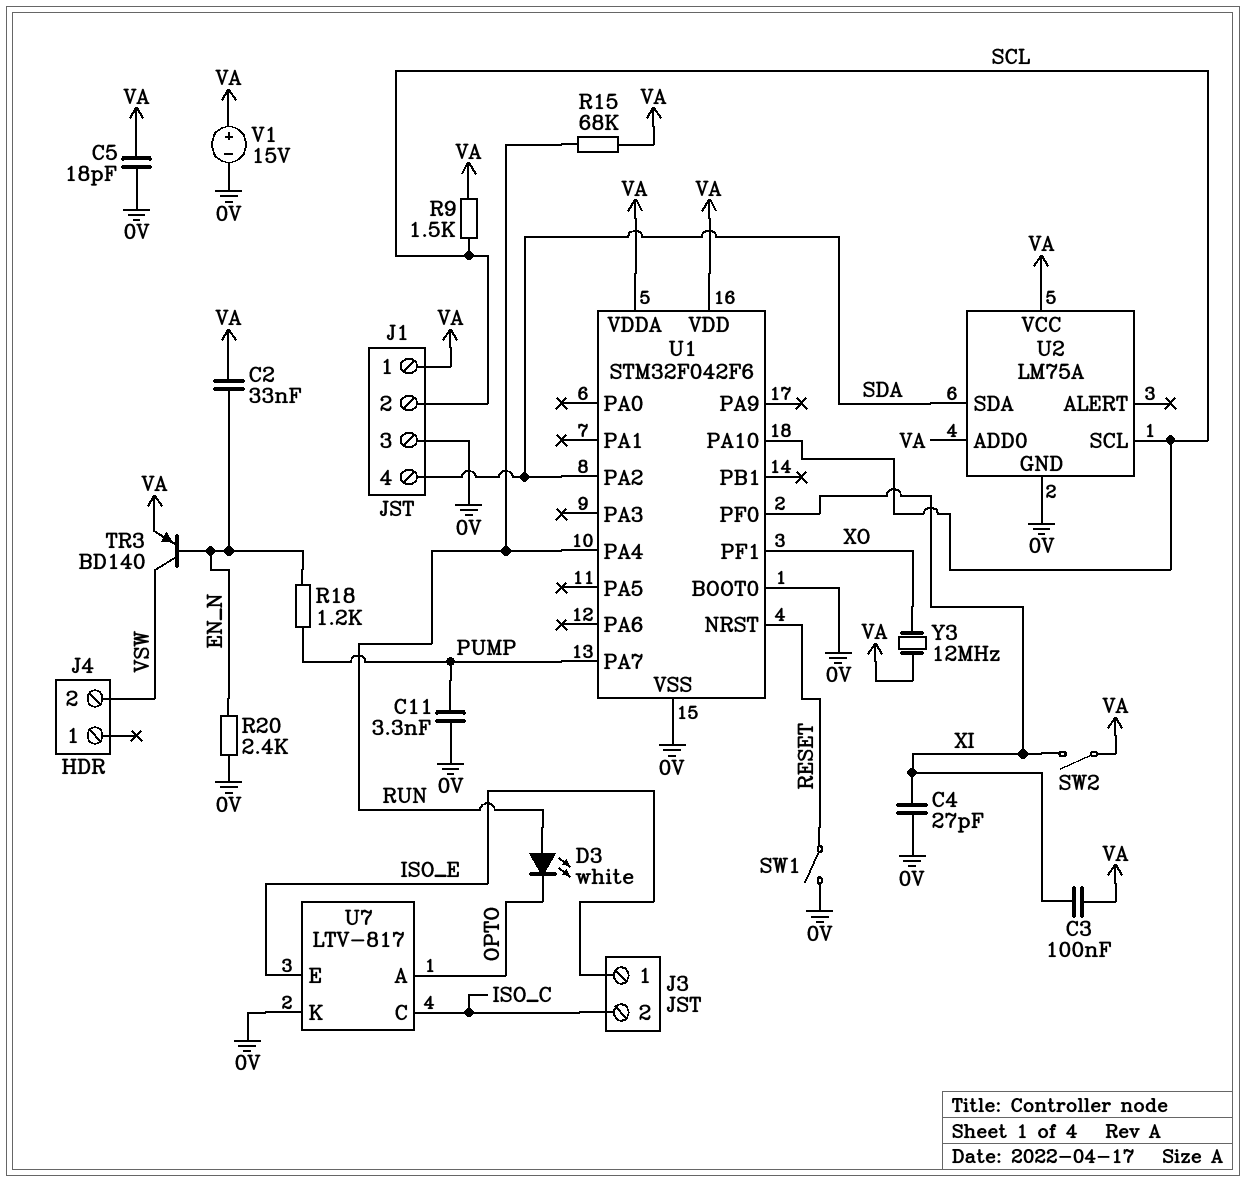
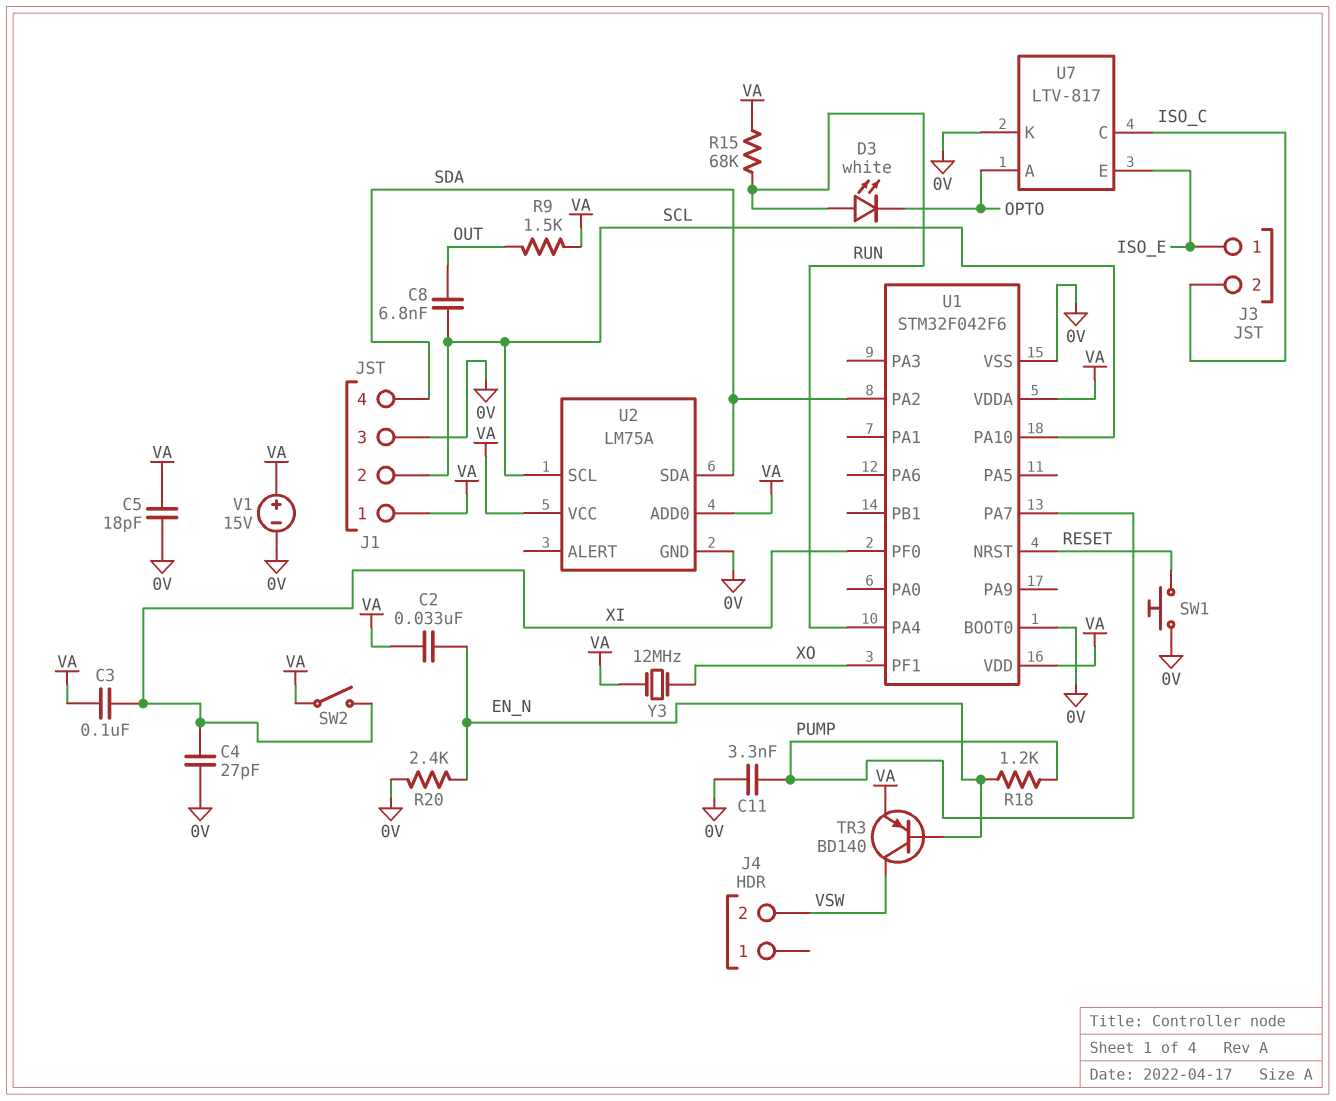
C8: none -> 6.8nF (OUT, SCL)
R9: 1.5k (SCL, VA) -> 1.5k (OUT, VA)
SW1: switch (0V, RESET) -> button (0V, RESET)

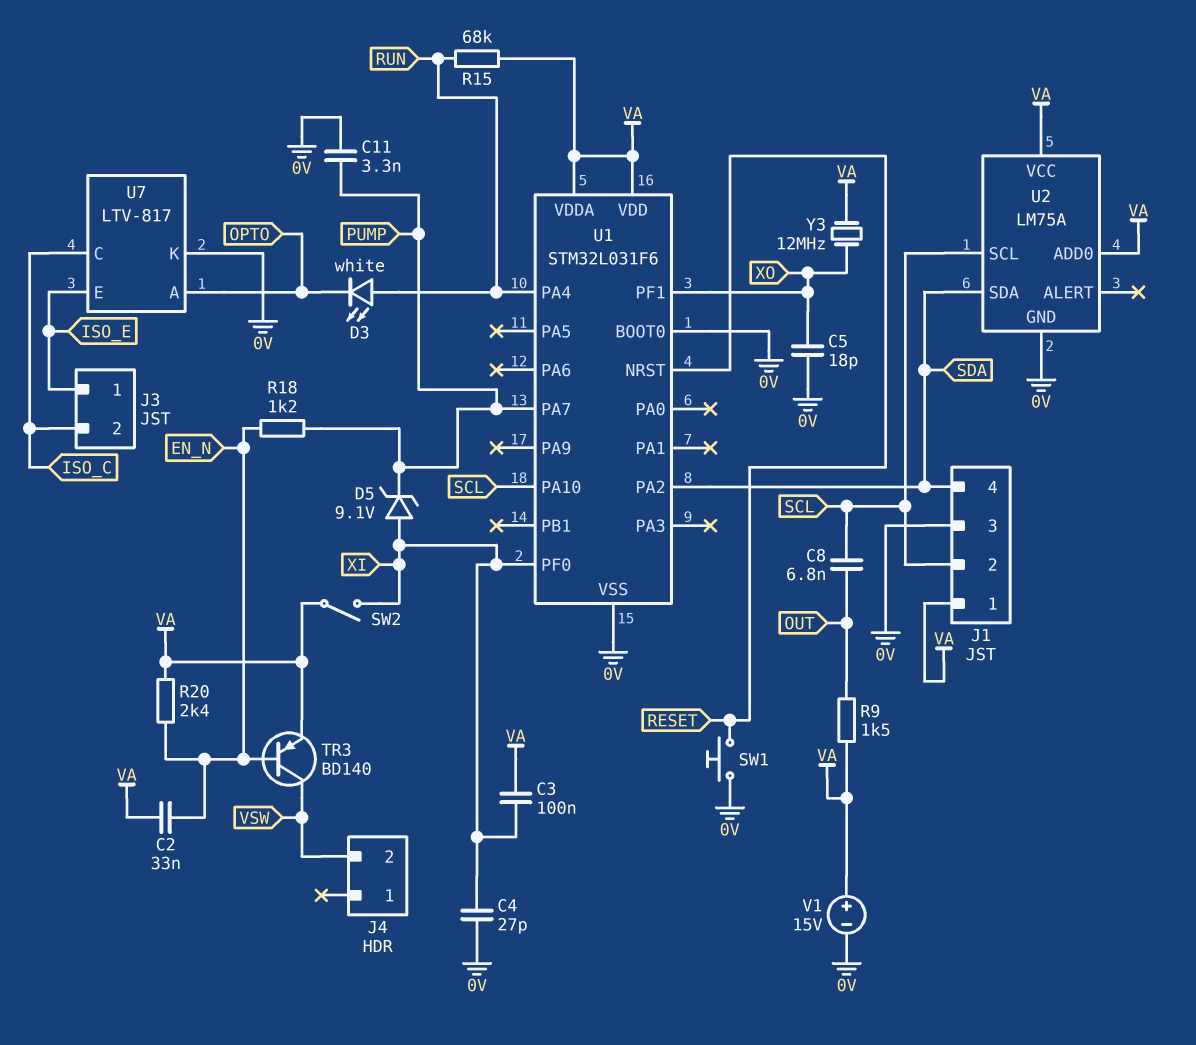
C5: 18pF (0V, VA) -> 18pF (0V, XO)
D5: none -> zener 9.1V (A XI, K PUMP)
R20: 2.4k (0V, EN_N) -> 2.4k (EN_N, VA)
U1: STM32F042F6 -> STM32L031F6

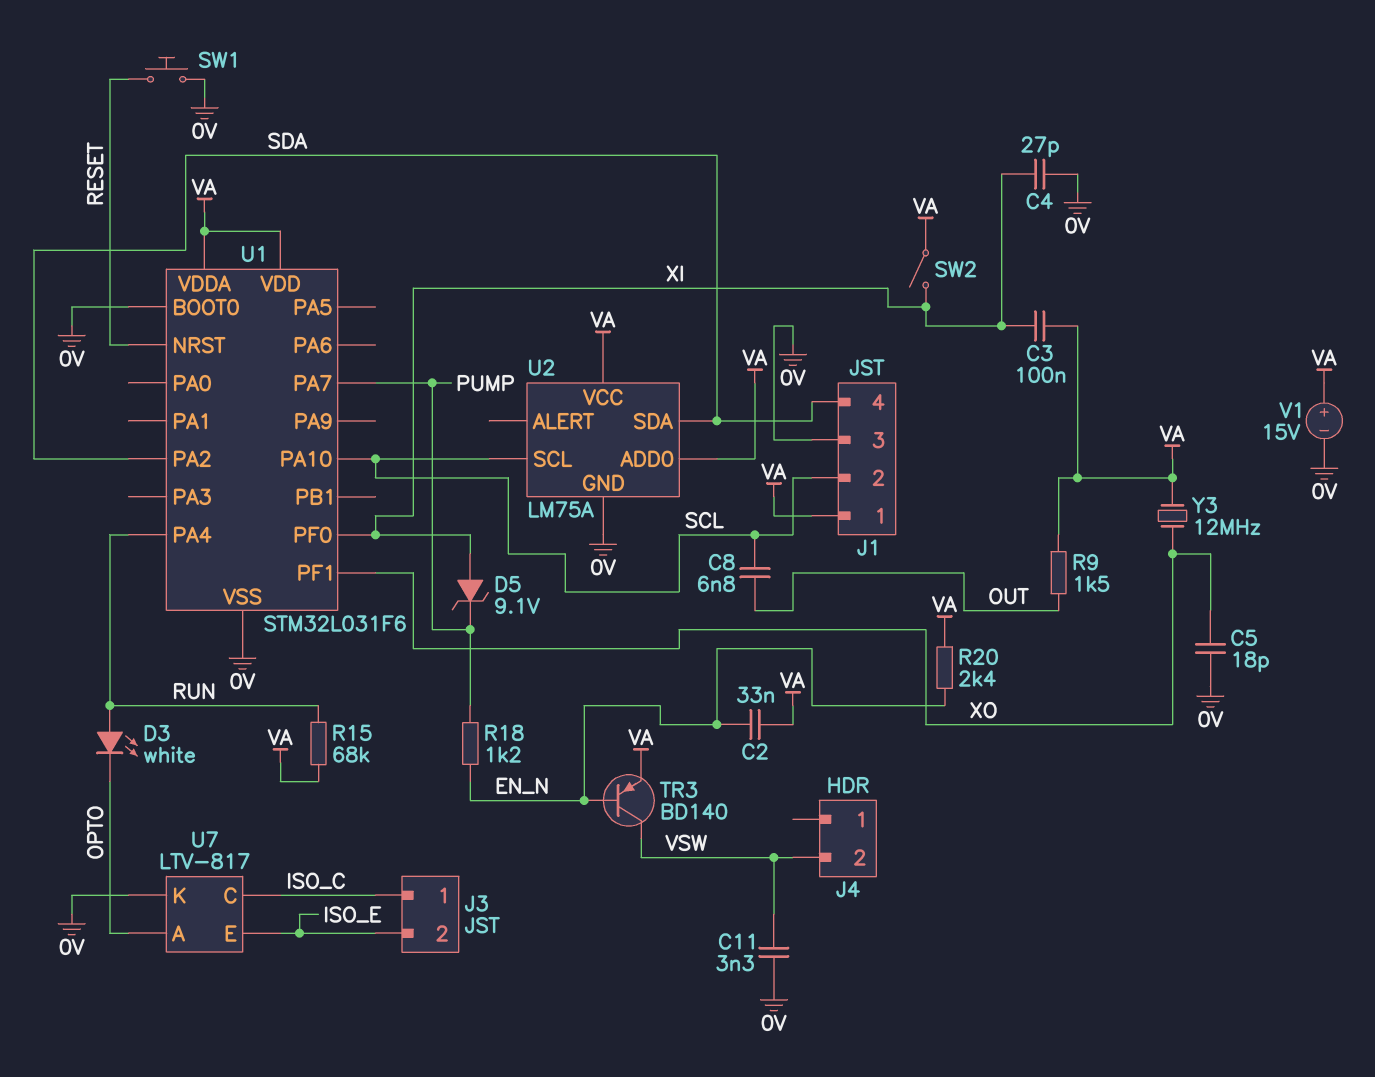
C11: 3.3nF (0V, PUMP) -> 3.3nF (0V, VSW)
J3 pin 1: ISO_E -> ISO_C
J3 pin 2: ISO_C -> ISO_E

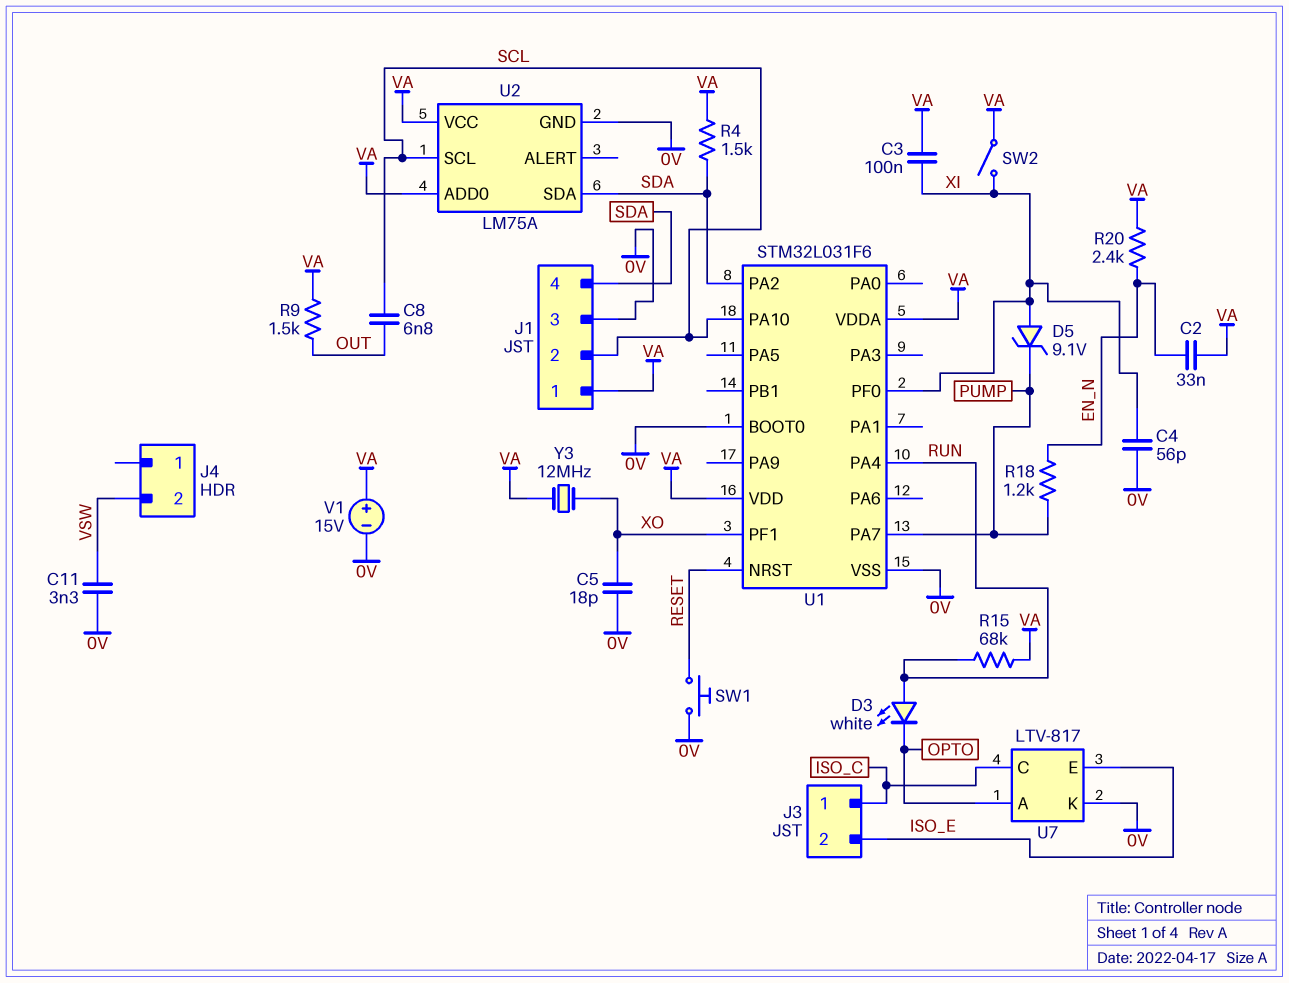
C4: 27pF (0V, XI) -> 56pF (0V, XI)
R4: none -> 1.5k (SDA, VA)
TR3: PNP BD140 (B EN_N, C VSW, E VA) -> none

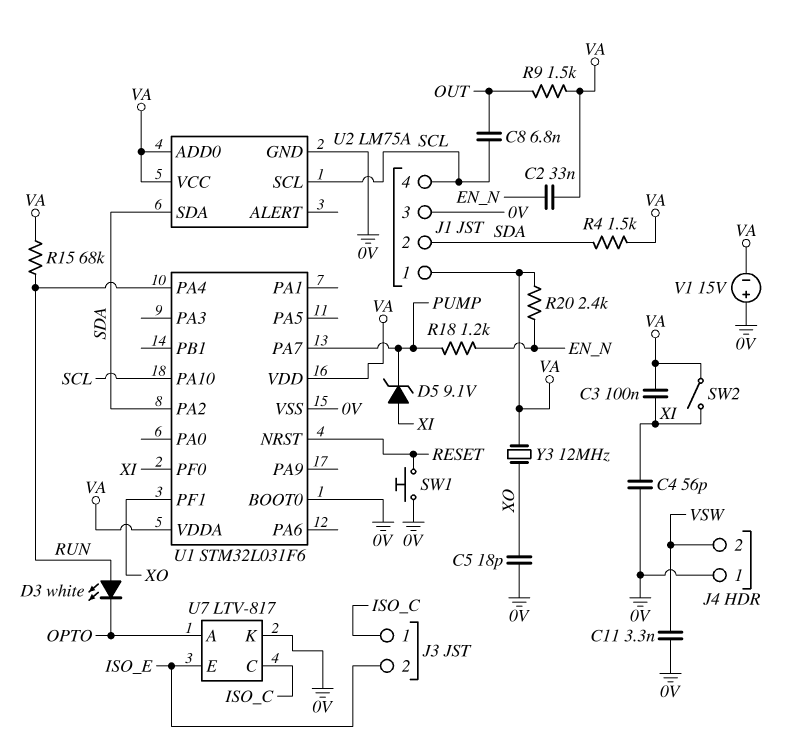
J1 pin 2: SCL -> SDA
J1 pin 4: SDA -> SCL
J4 pin 1: none -> 0V
V1: 15V (plus VA, minus 0V) -> 15V (plus 0V, minus VA)

